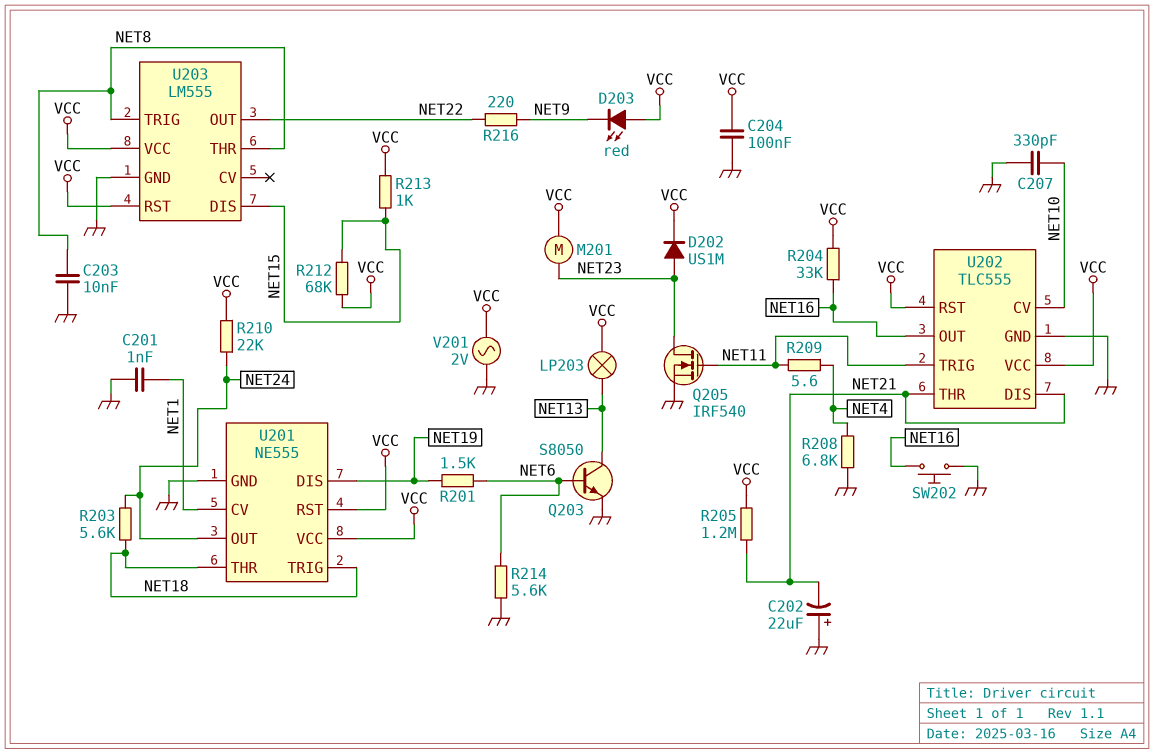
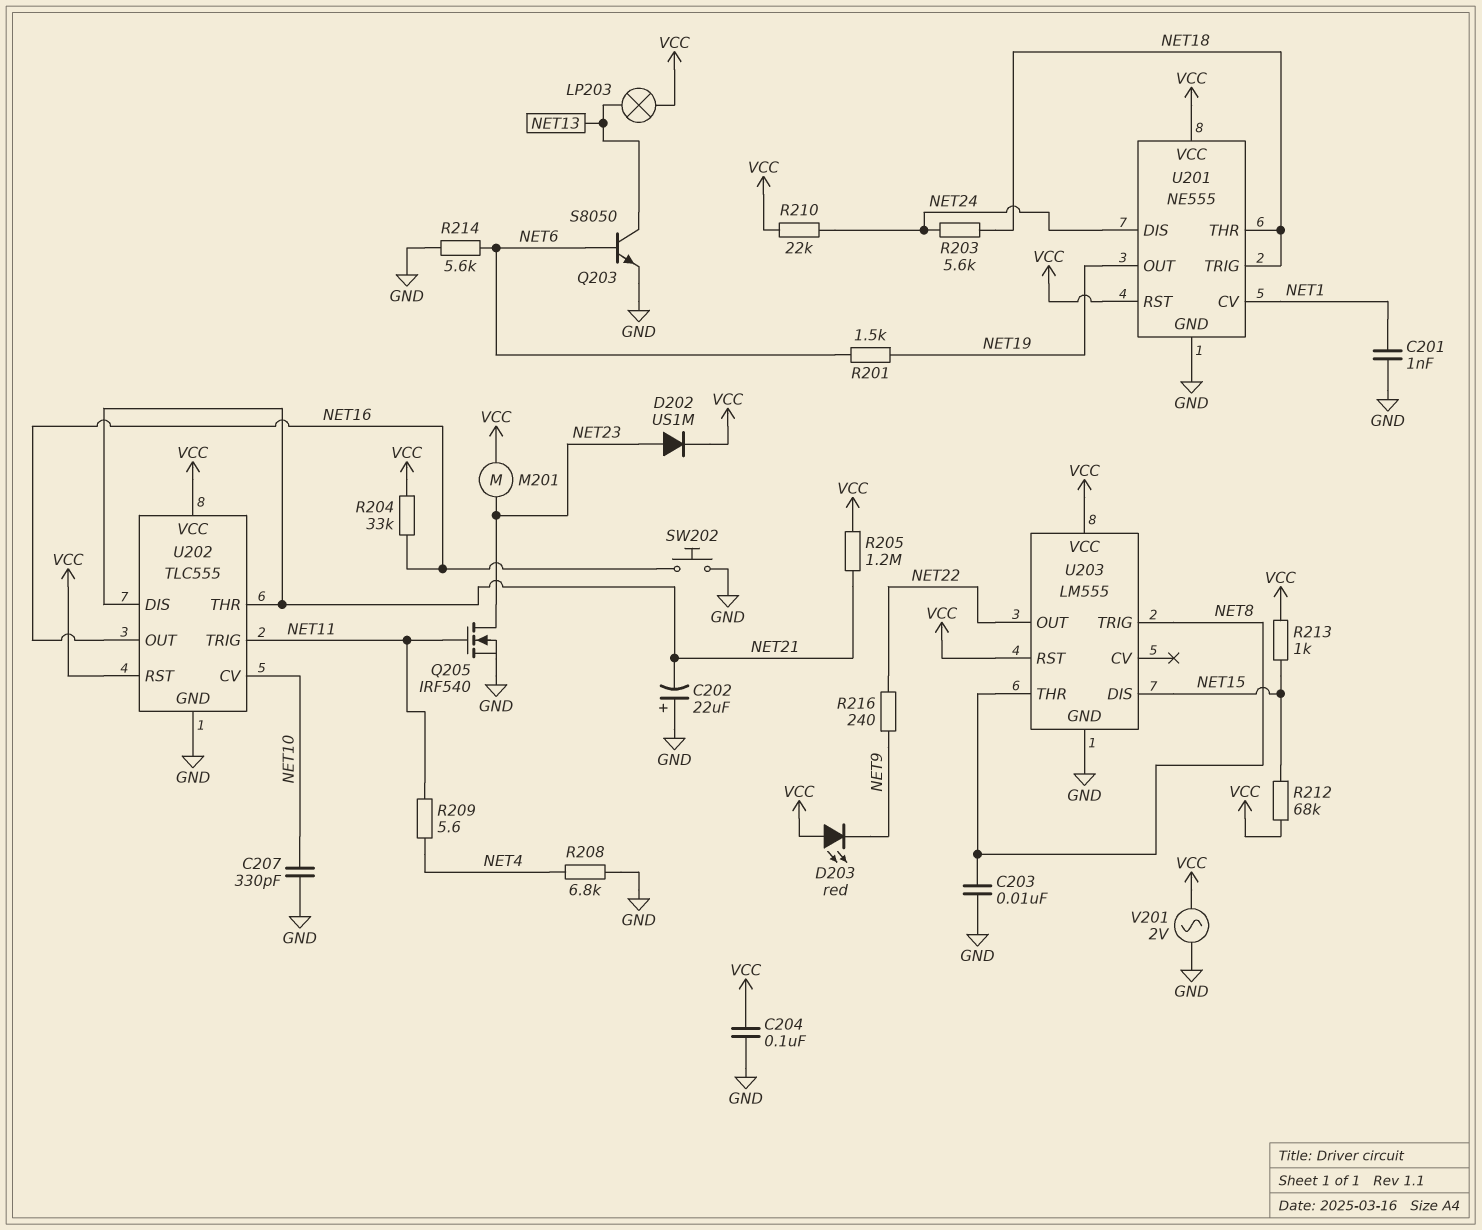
R216: 220 (NET9, NET22) -> 240 (NET9, NET22)
U201 pin DIS: NET19 -> NET24
U201 pin OUT: NET24 -> NET19

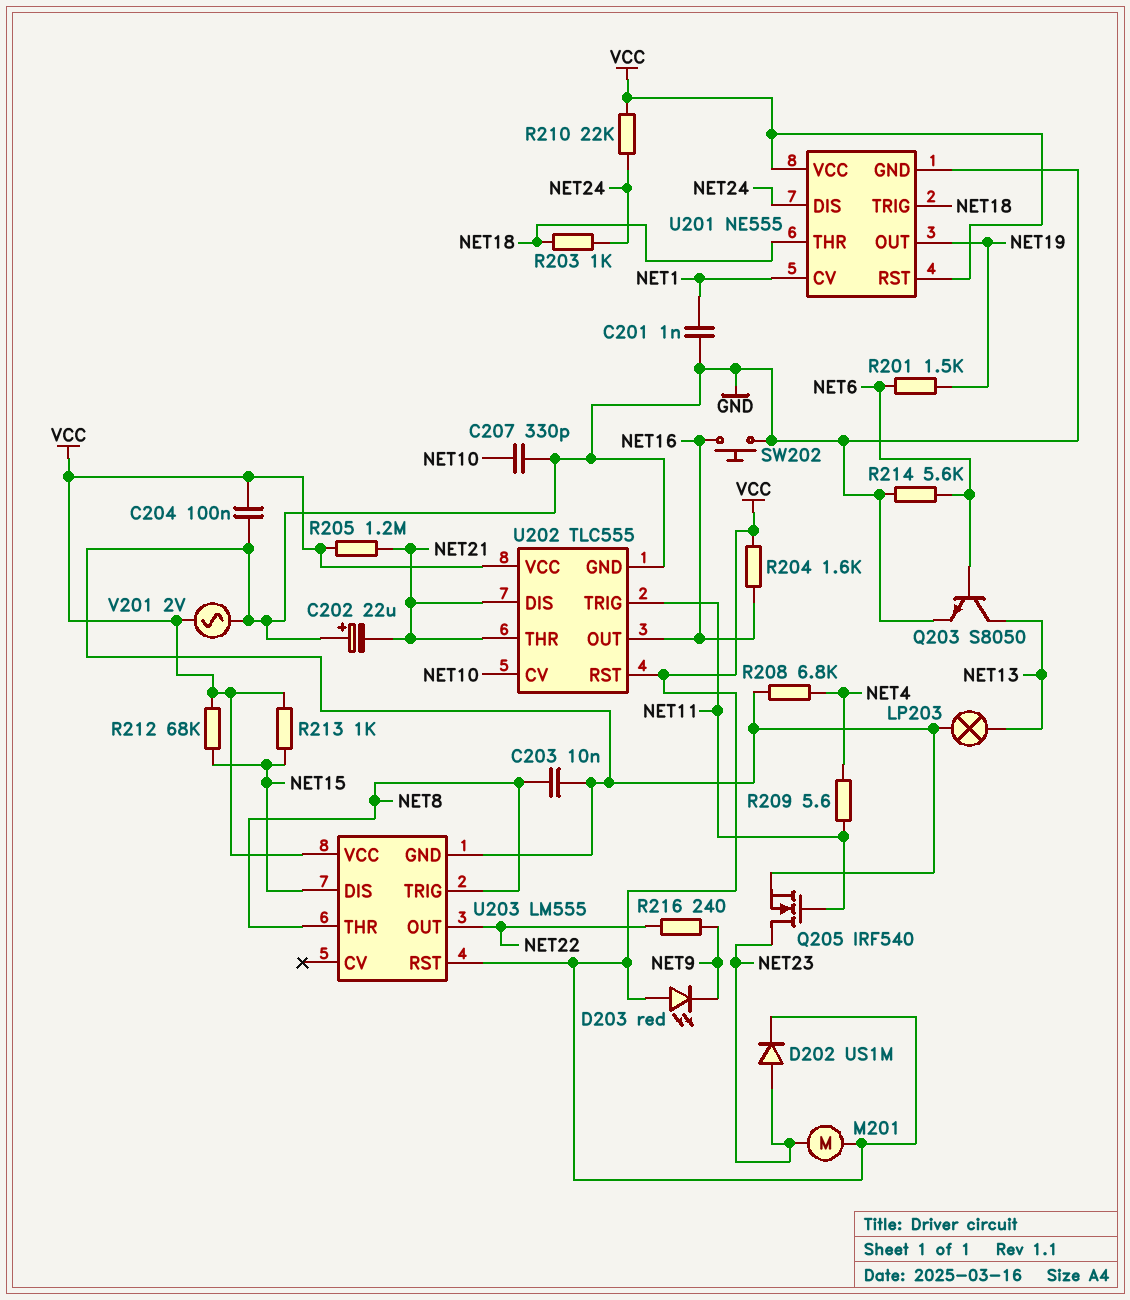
LP203: lamp (NET13, VCC) -> lamp (GND, NET13)
R203: 5.6k (NET18, NET24) -> 1k (NET18, NET24)
R204: 33k (NET16, VCC) -> 1.6k (NET16, VCC)

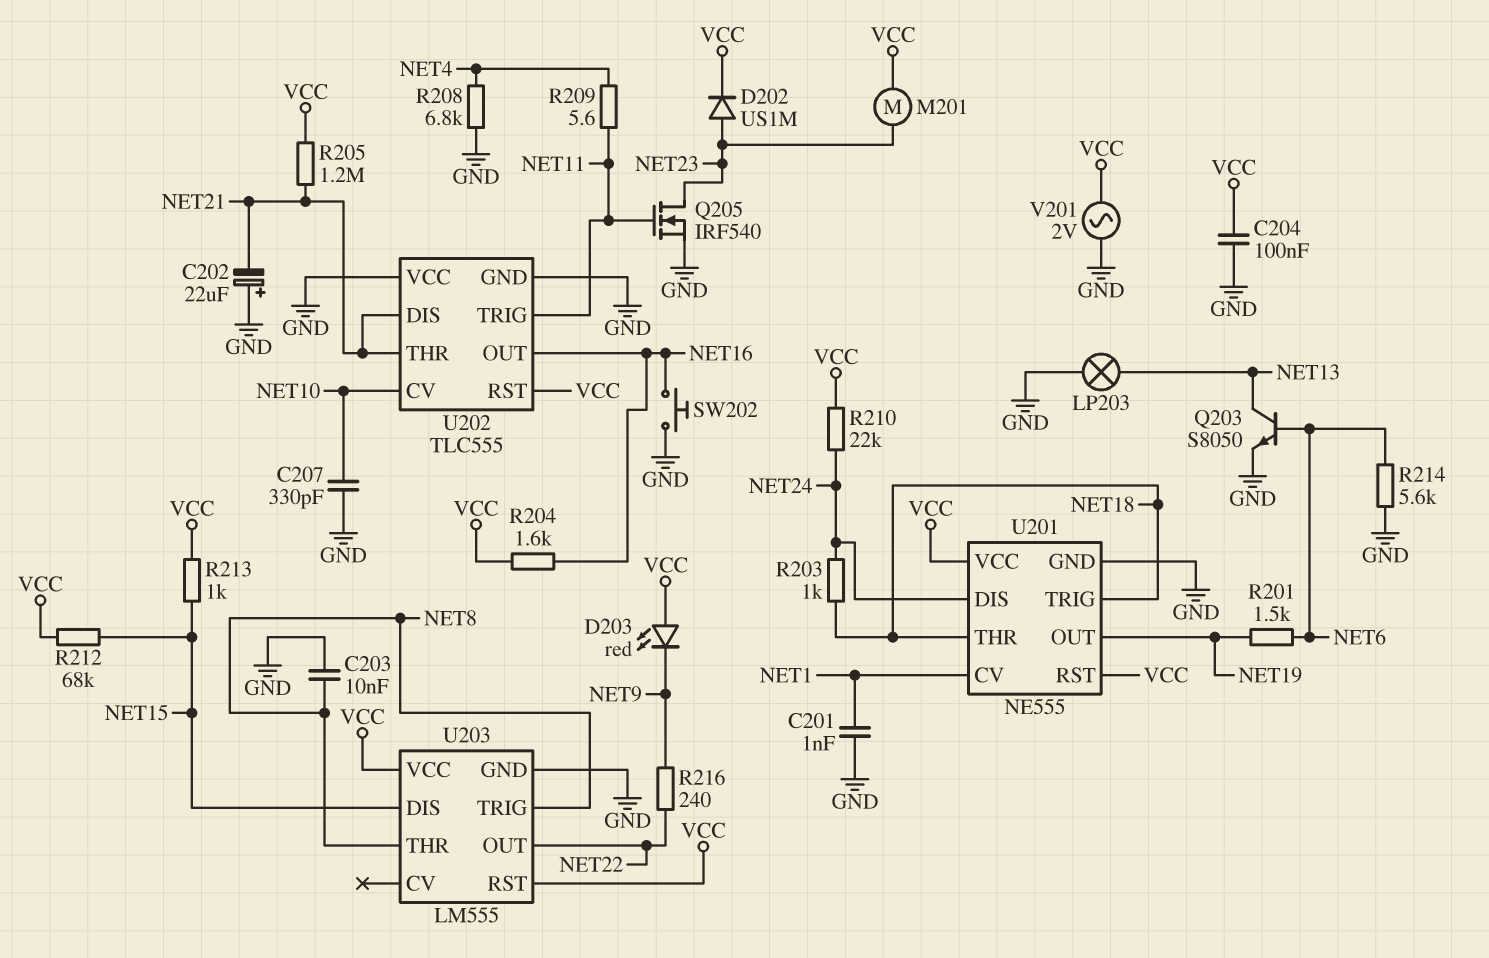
U202 pin VCC: VCC -> GND

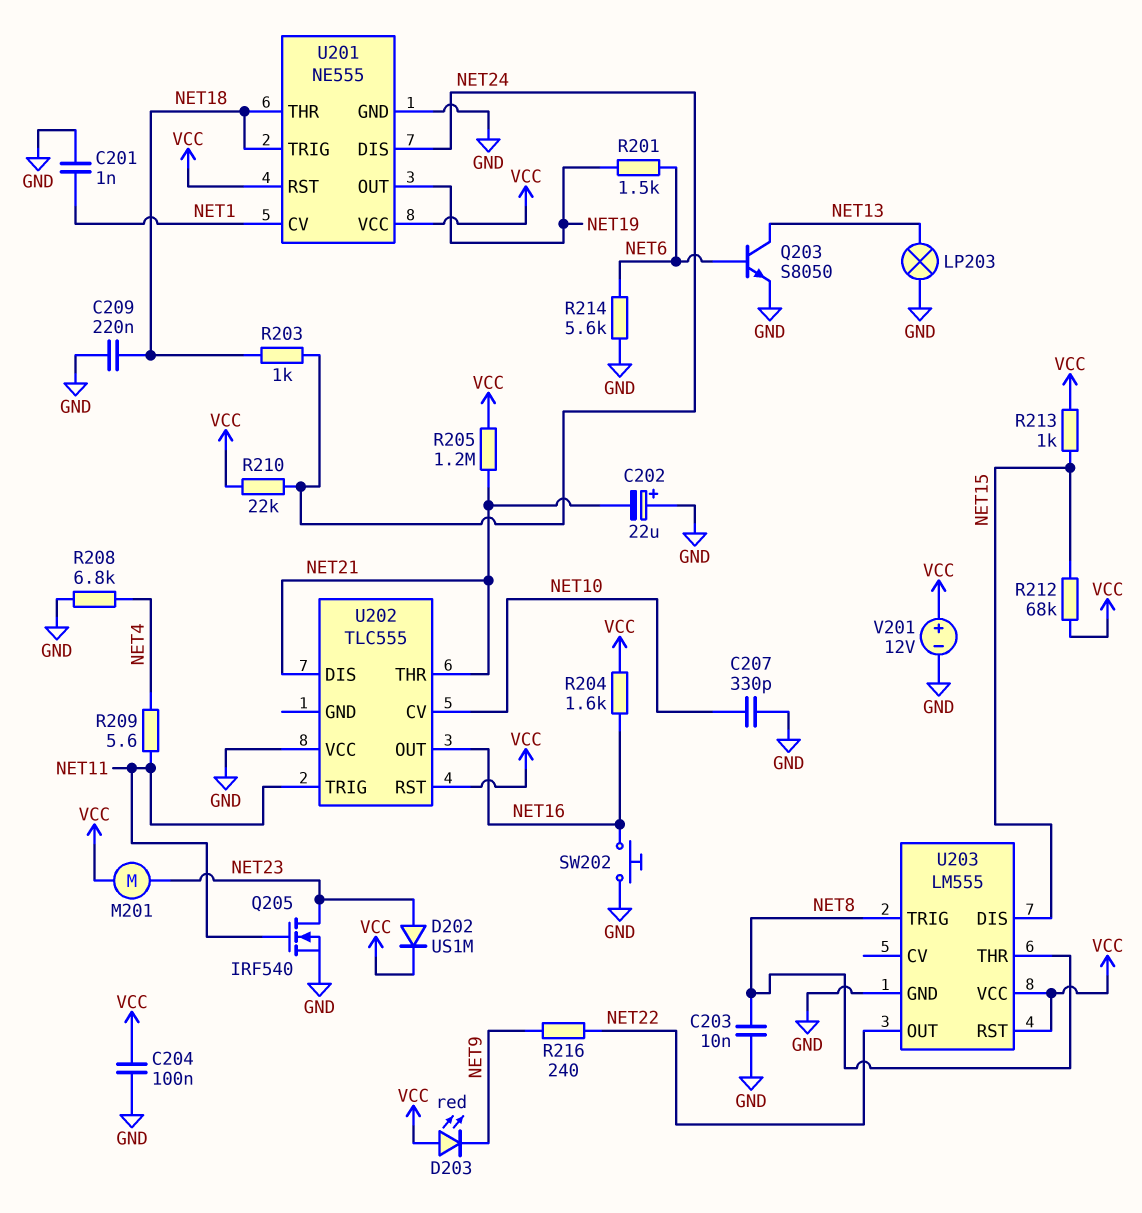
C209: none -> 220nF (GND, NET18)
U202 pin GND: GND -> none
V201: AC 2V (GND, VCC) -> 12V (plus VCC, minus GND)

